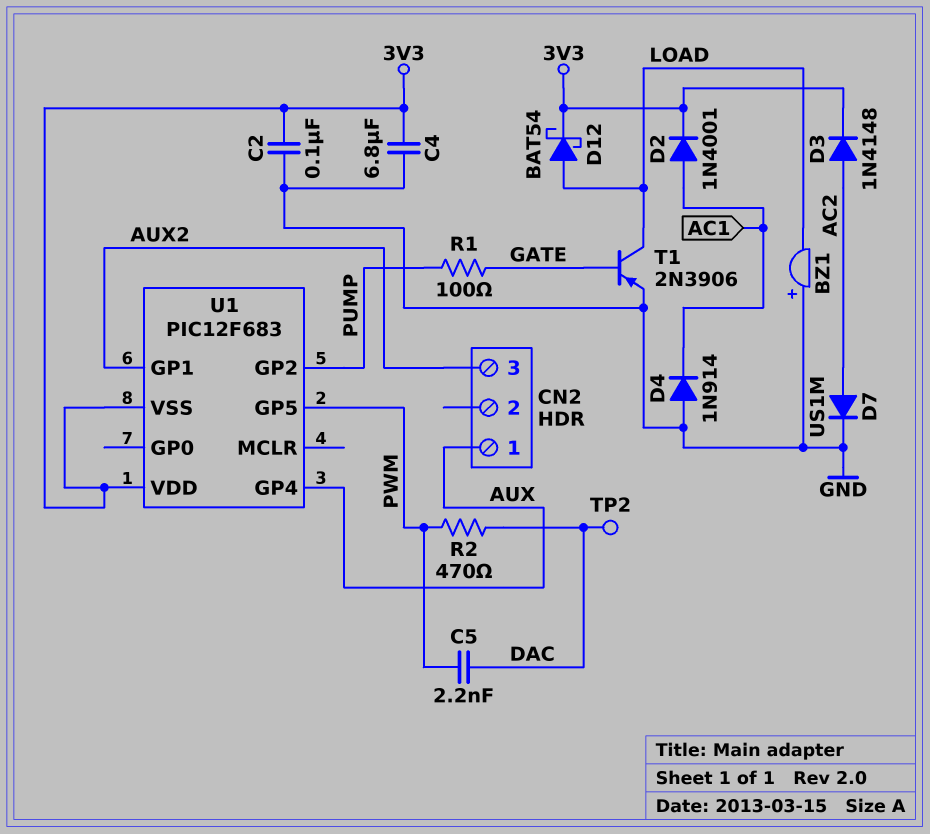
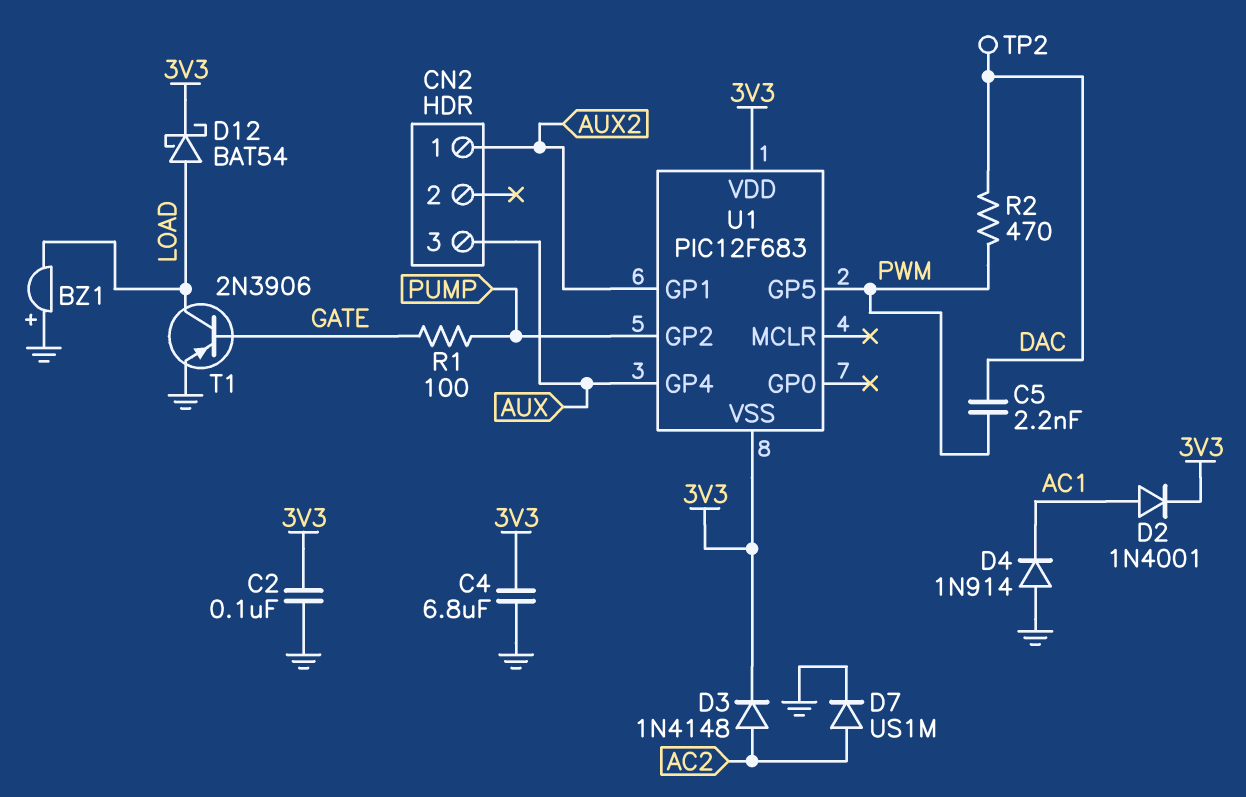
CN2 pin 1: AUX -> AUX2
CN2 pin 3: AUX2 -> AUX

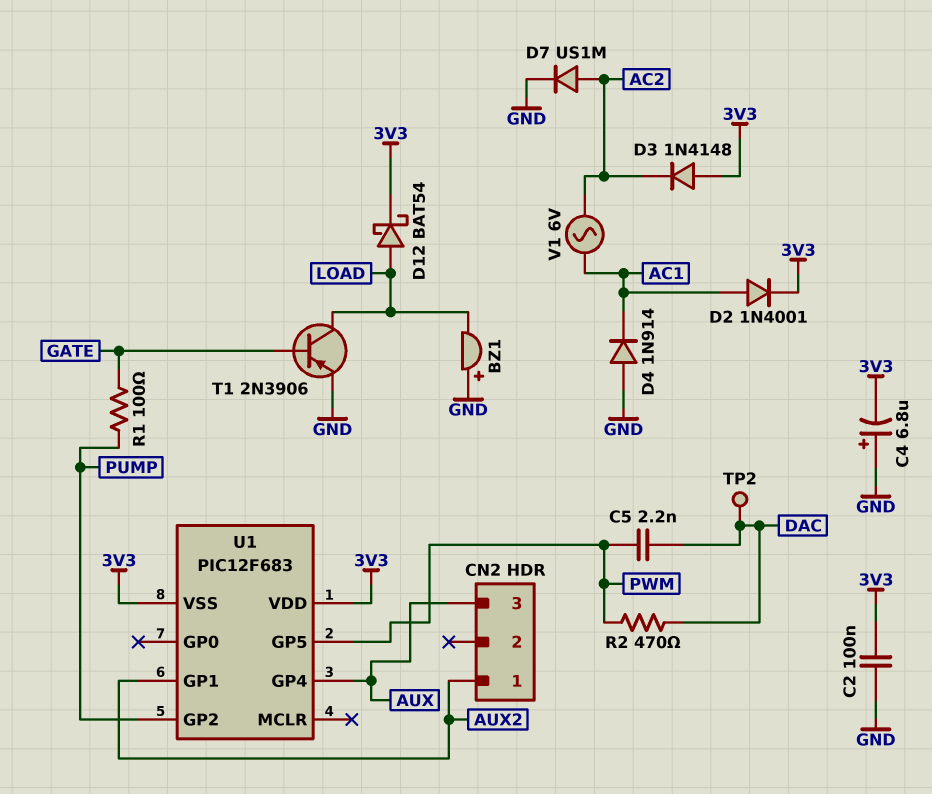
C4: 6.8uF (3V3, GND) -> 6.8uF (plus GND, minus 3V3)
D3: diode 1N4148 (A AC2, K 3V3) -> diode 1N4148 (A 3V3, K AC2)
V1: none -> AC 6V (AC1, AC2)

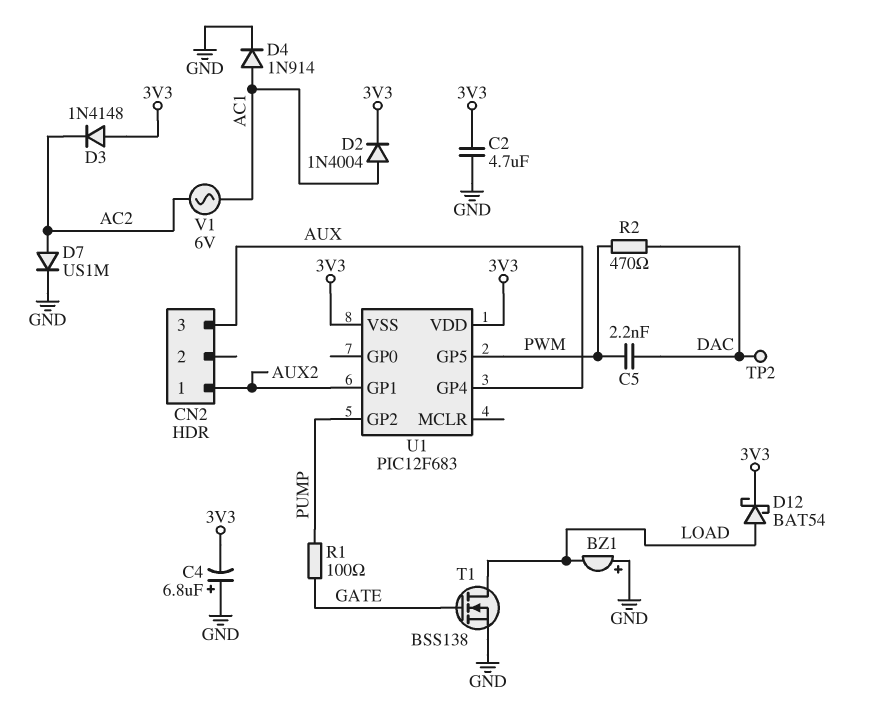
C2: 100nF (3V3, GND) -> 4.7uF (3V3, GND)
D2: diode 1N4001 (A AC1, K 3V3) -> diode 1N4004 (A AC1, K 3V3)
D4: diode 1N914 (A GND, K AC1) -> diode 1N914 (A AC1, K GND)
T1: PNP 2N3906 (B GATE, C LOAD, E GND) -> NMOS BSS138 (G GATE, D LOAD, S GND)

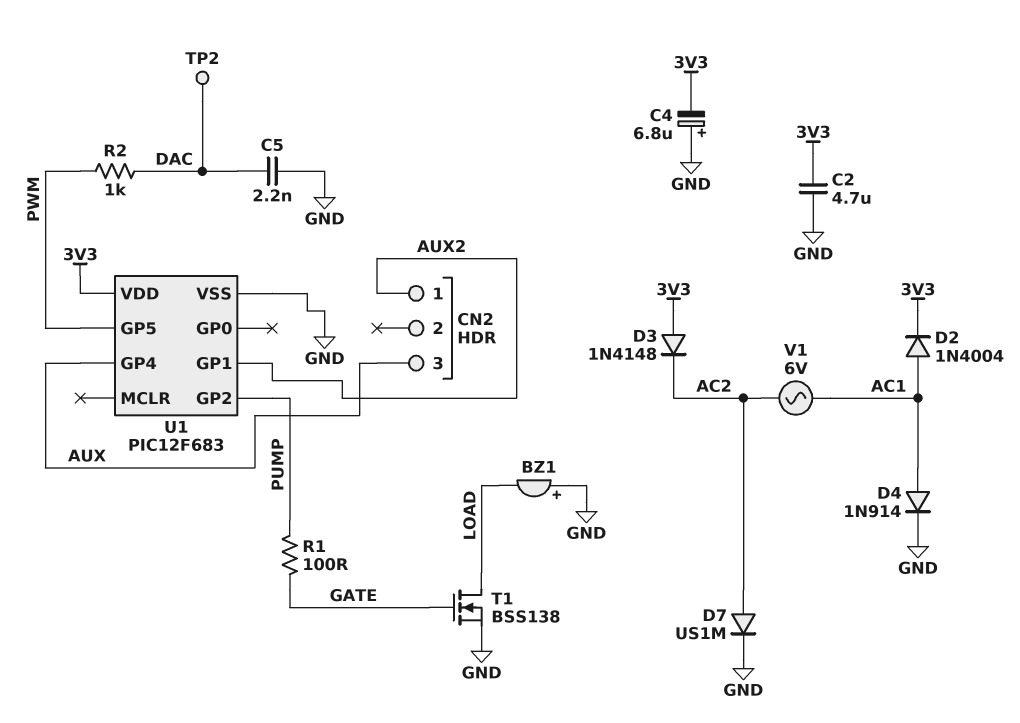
C5: 2.2nF (DAC, PWM) -> 2.2nF (DAC, GND)
D12: schottky BAT54 (A LOAD, K 3V3) -> none
R2: 470 (DAC, PWM) -> 1k (DAC, PWM)
U1 pin VSS: 3V3 -> GND

